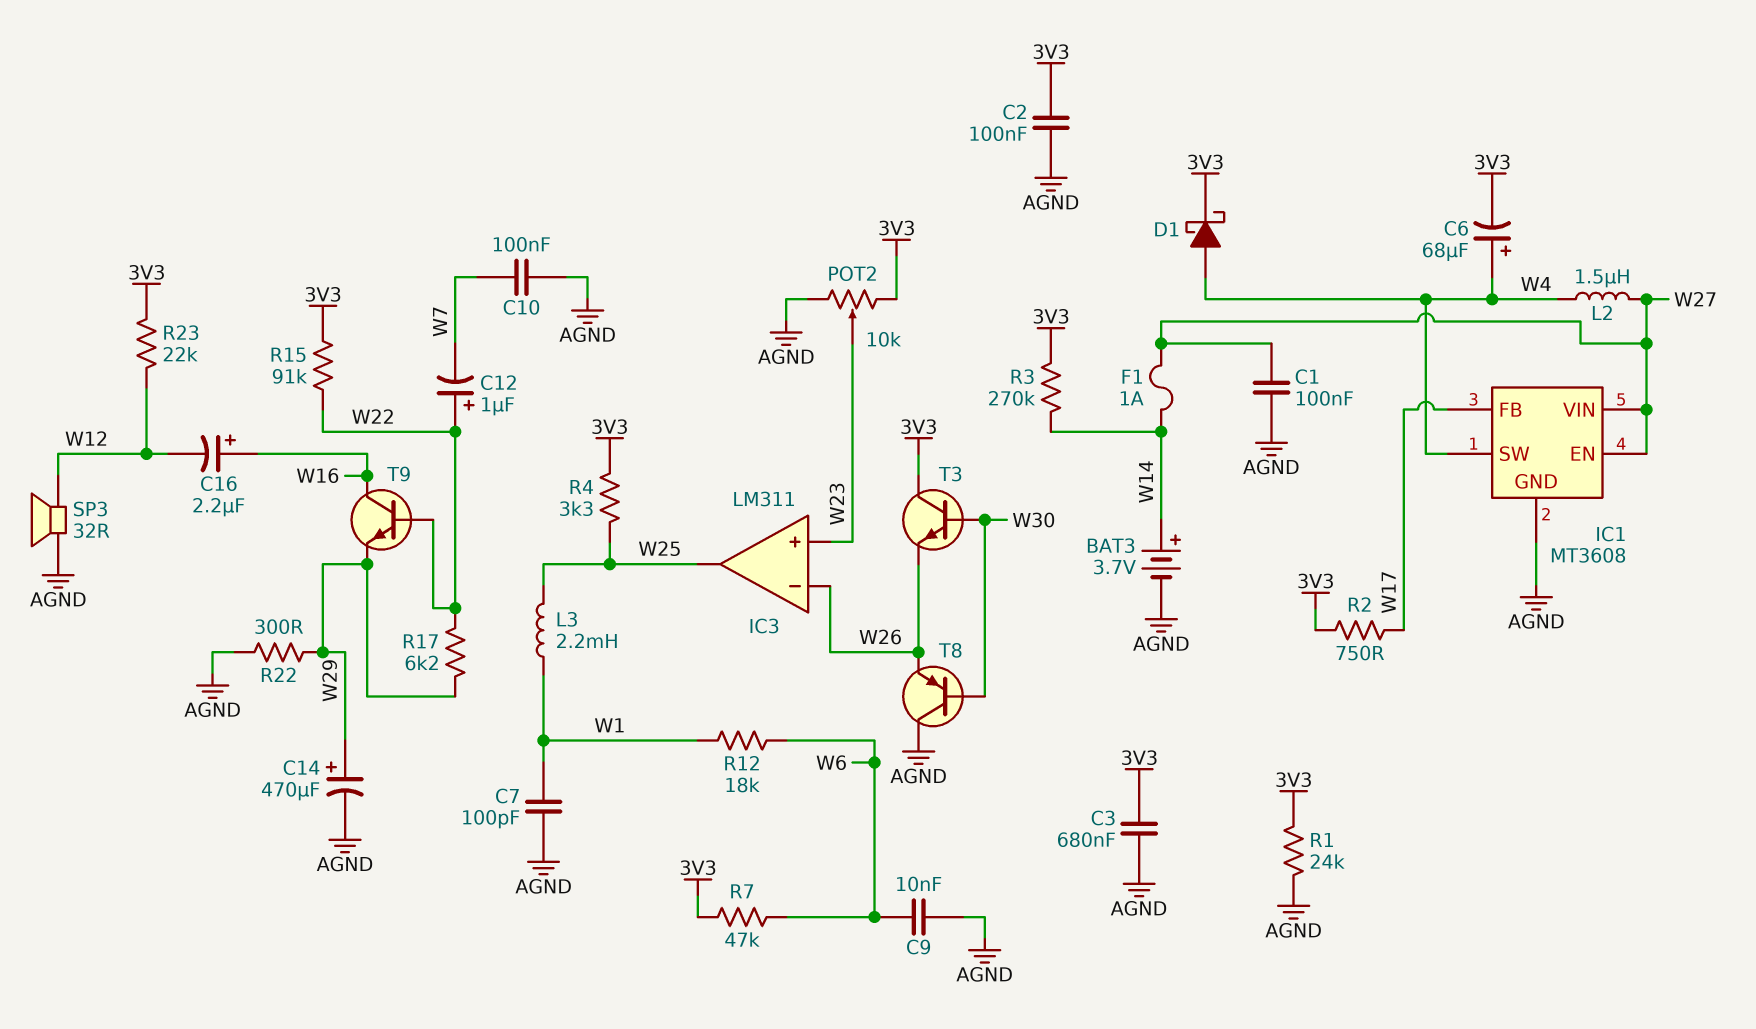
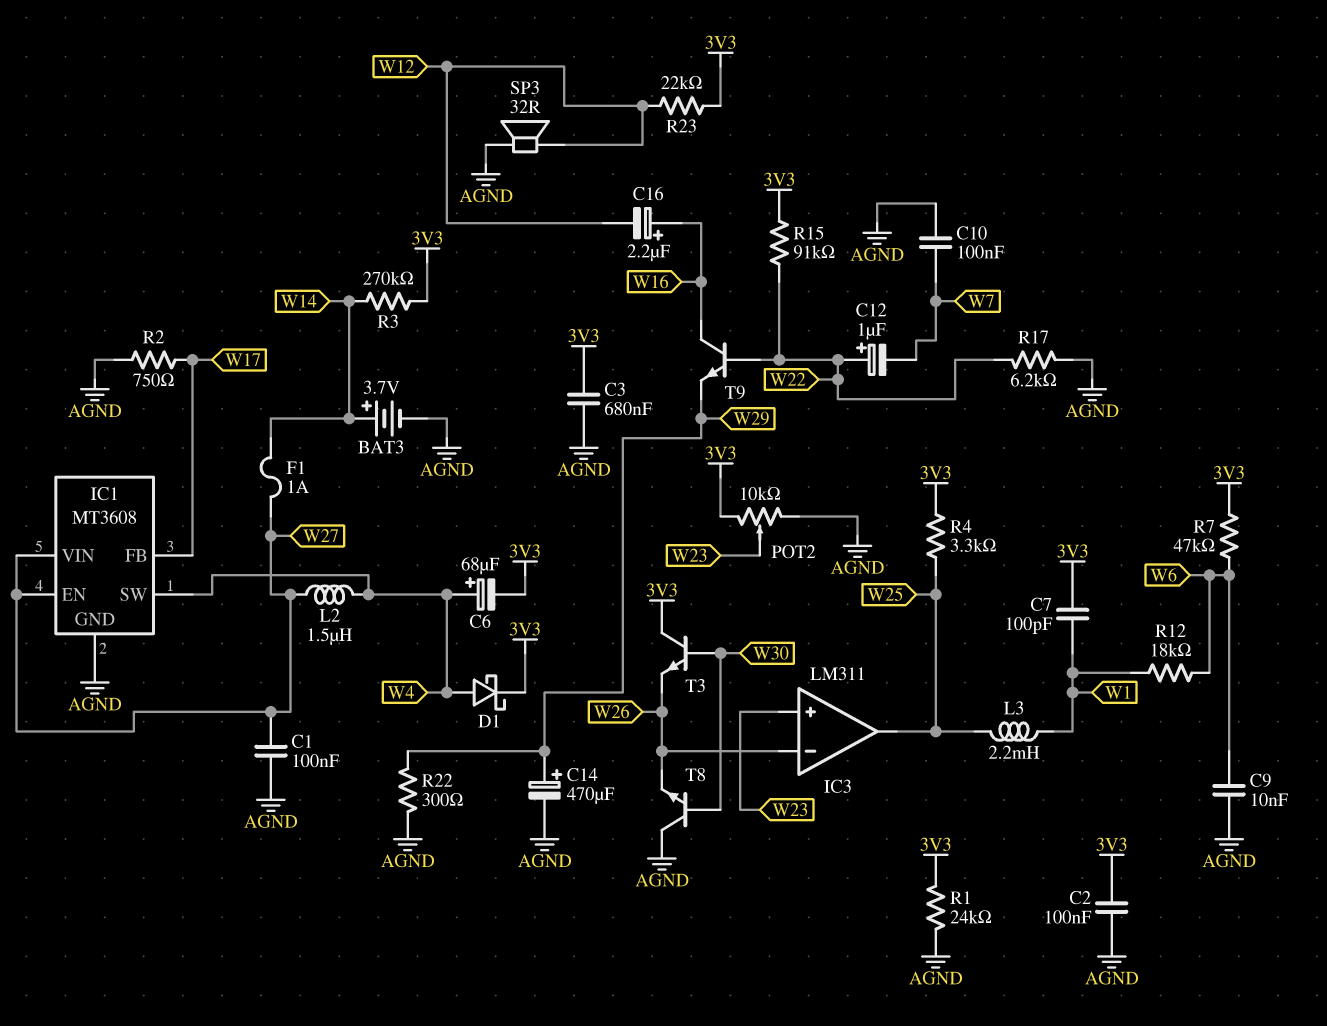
C7: 100pF (AGND, W1) -> 100pF (3V3, W1)
R2: 750 (3V3, W17) -> 750 (AGND, W17)
R17: 6.2k (W22, W29) -> 6.2k (AGND, W22)
T8: PNP (B W30, C AGND, E W26) -> NPN (B W30, C AGND, E W26)

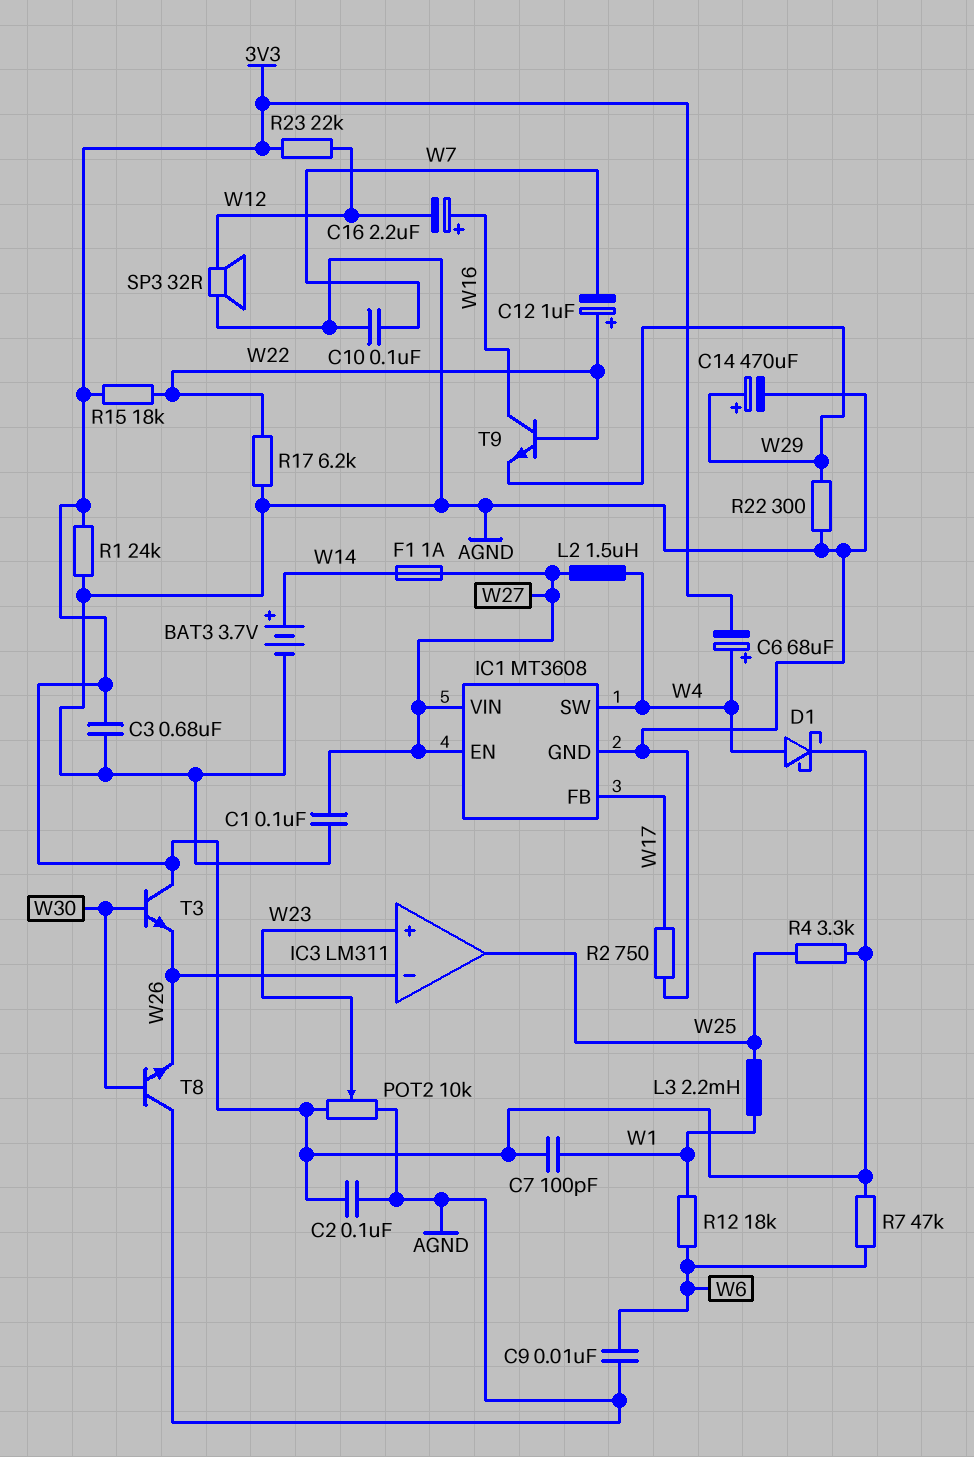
R3: 270k (3V3, W14) -> none
R15: 91k (3V3, W22) -> 18k (3V3, W22)

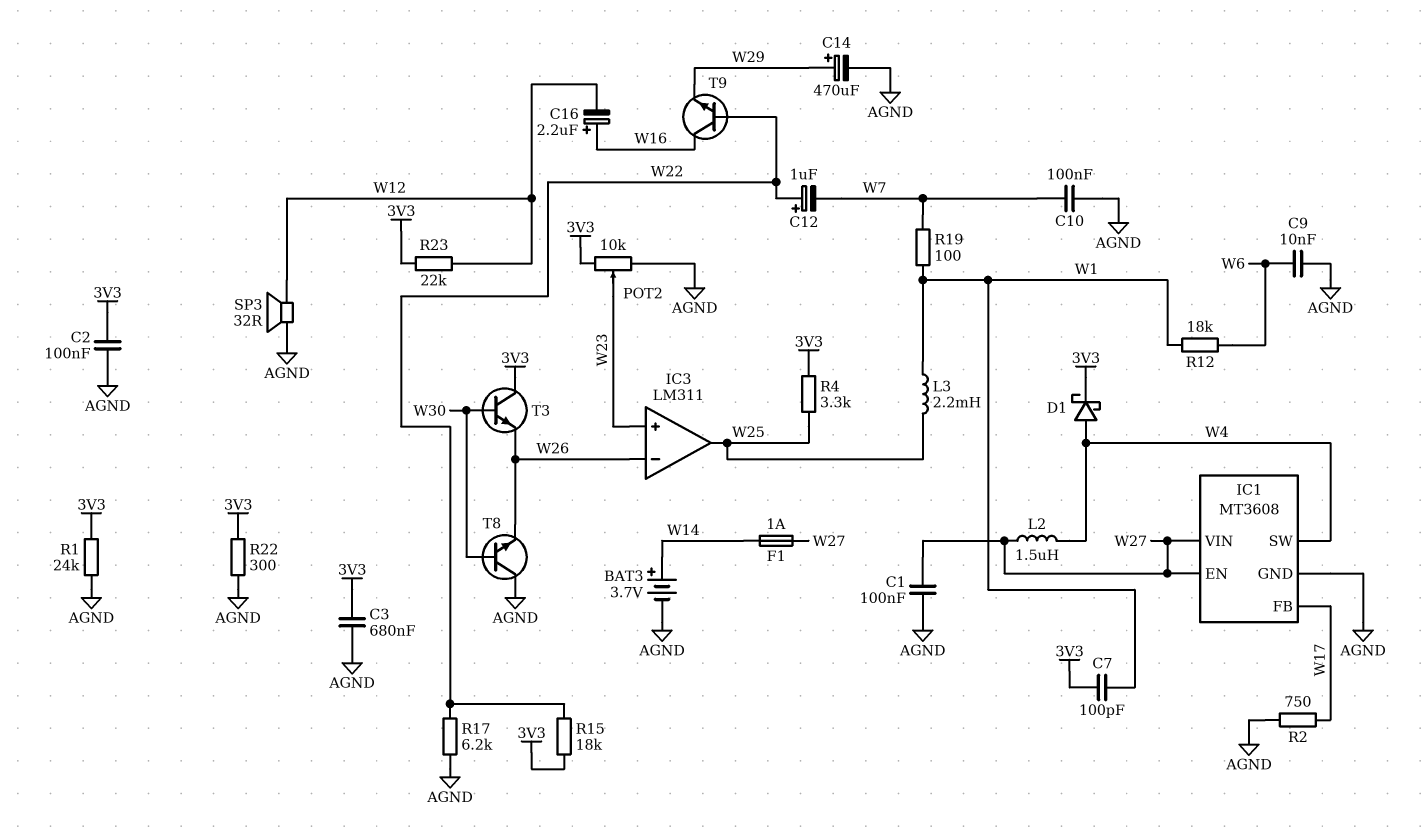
C6: 68uF (plus W4, minus 3V3) -> none
R7: 47k (3V3, W6) -> none
R19: none -> 100 (W1, W7)
R22: 300 (AGND, W29) -> 300 (3V3, AGND)

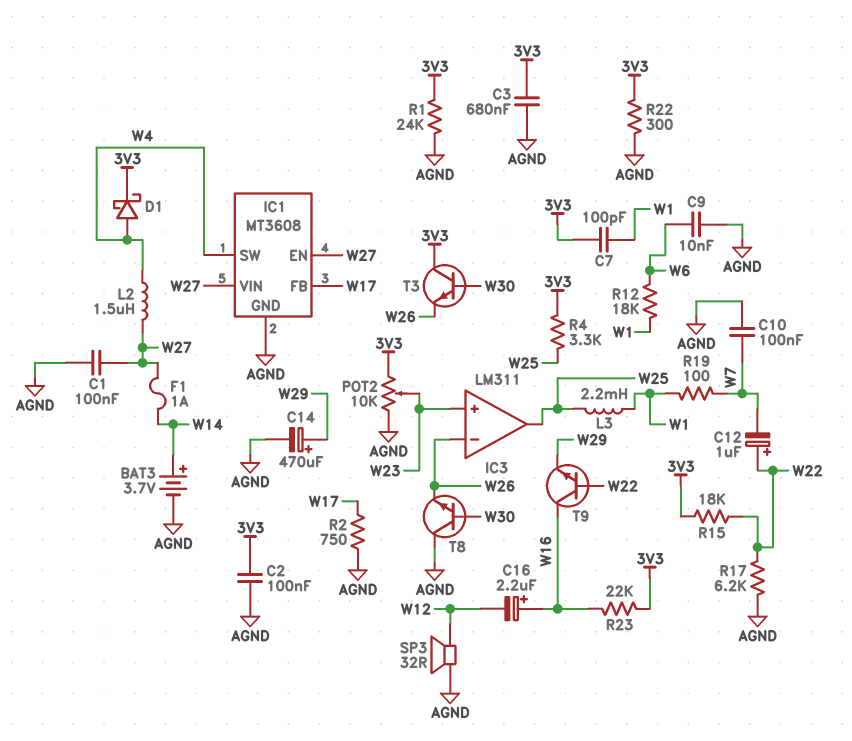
R23: 22k (3V3, W12) -> 22k (3V3, W16)

